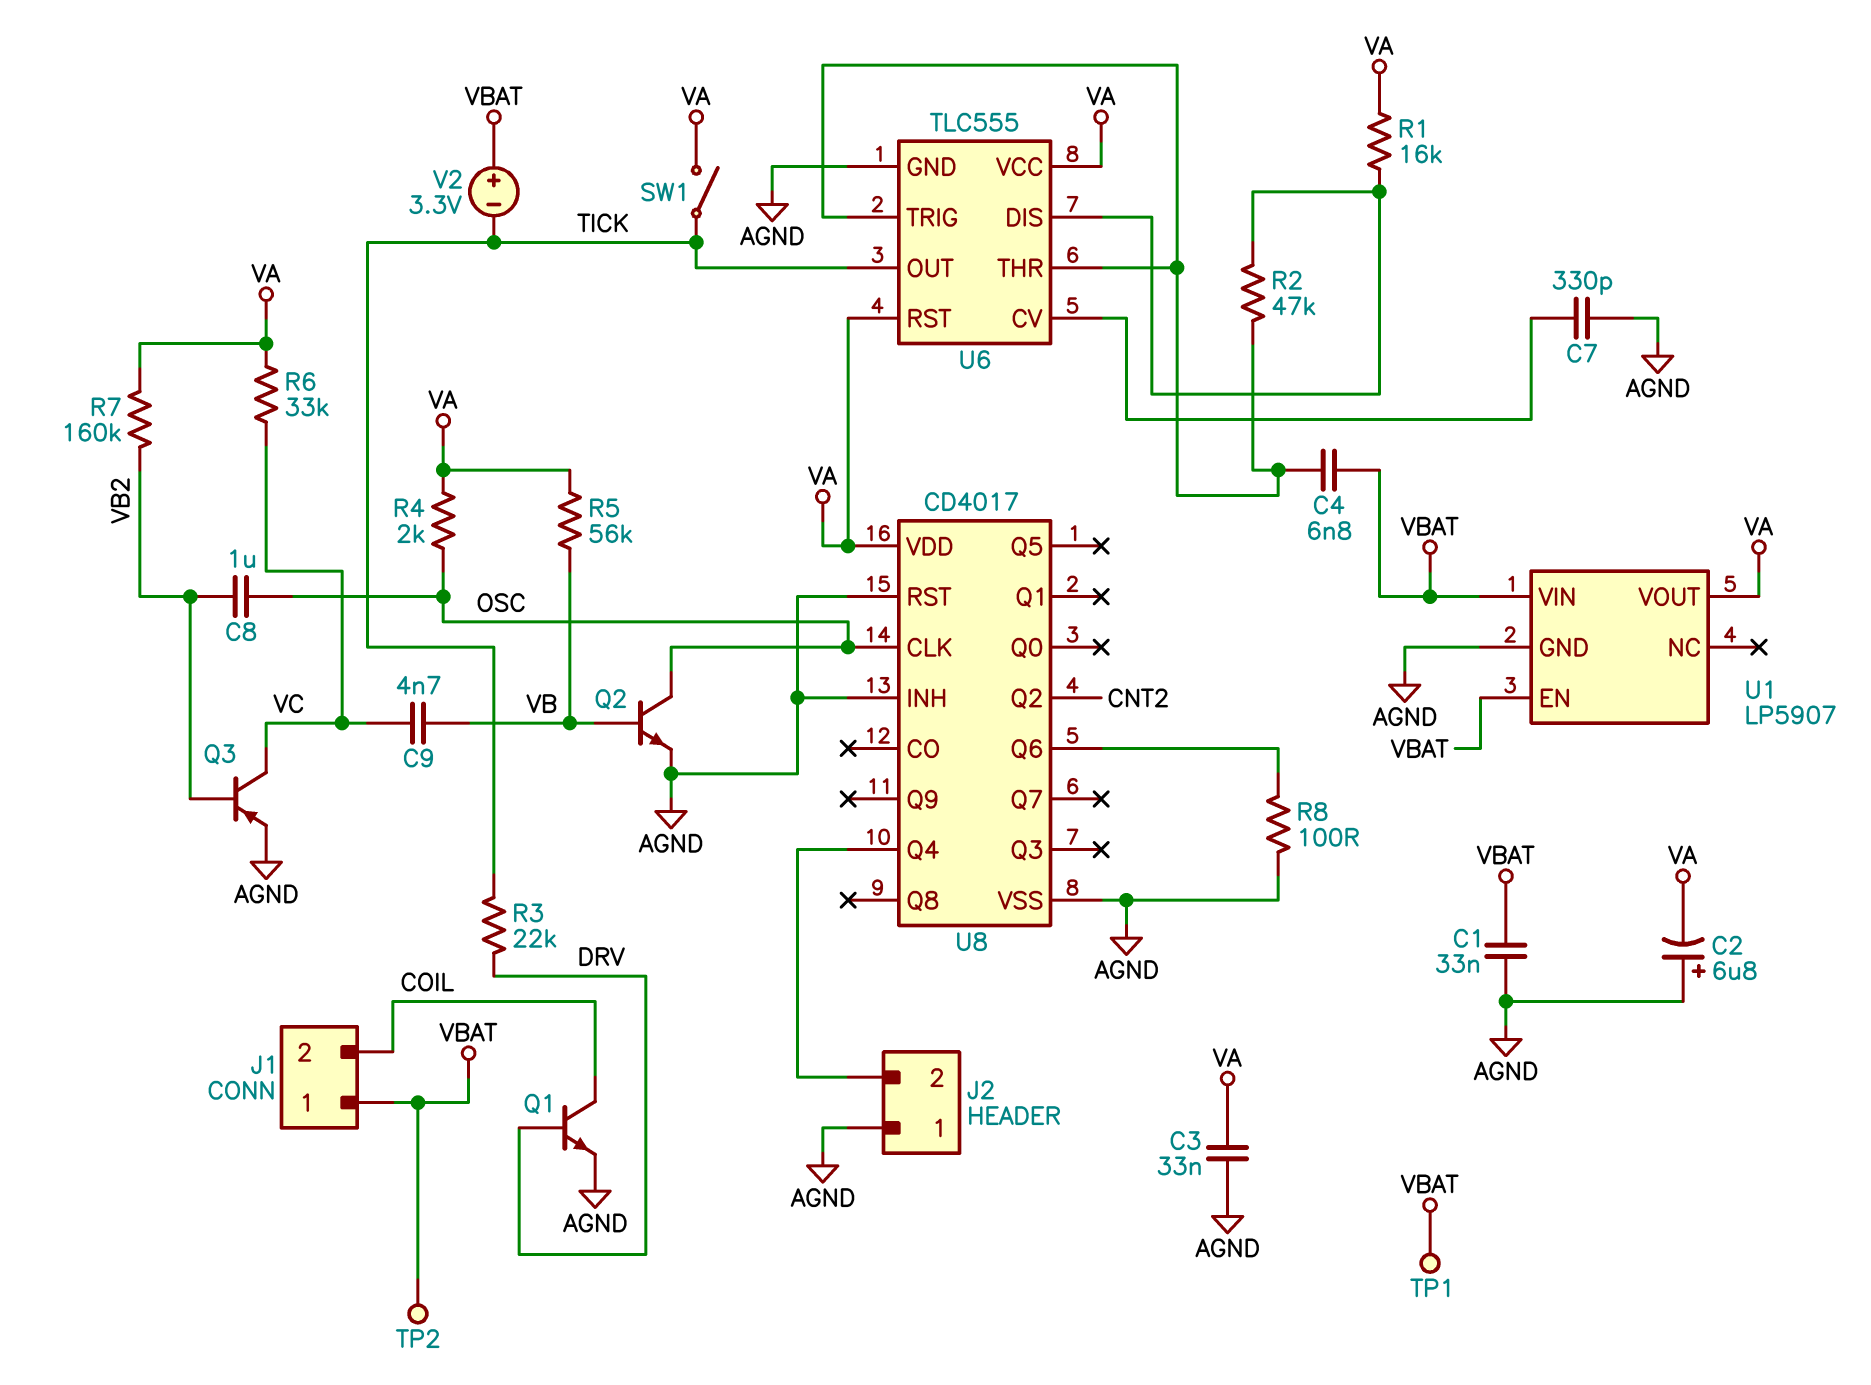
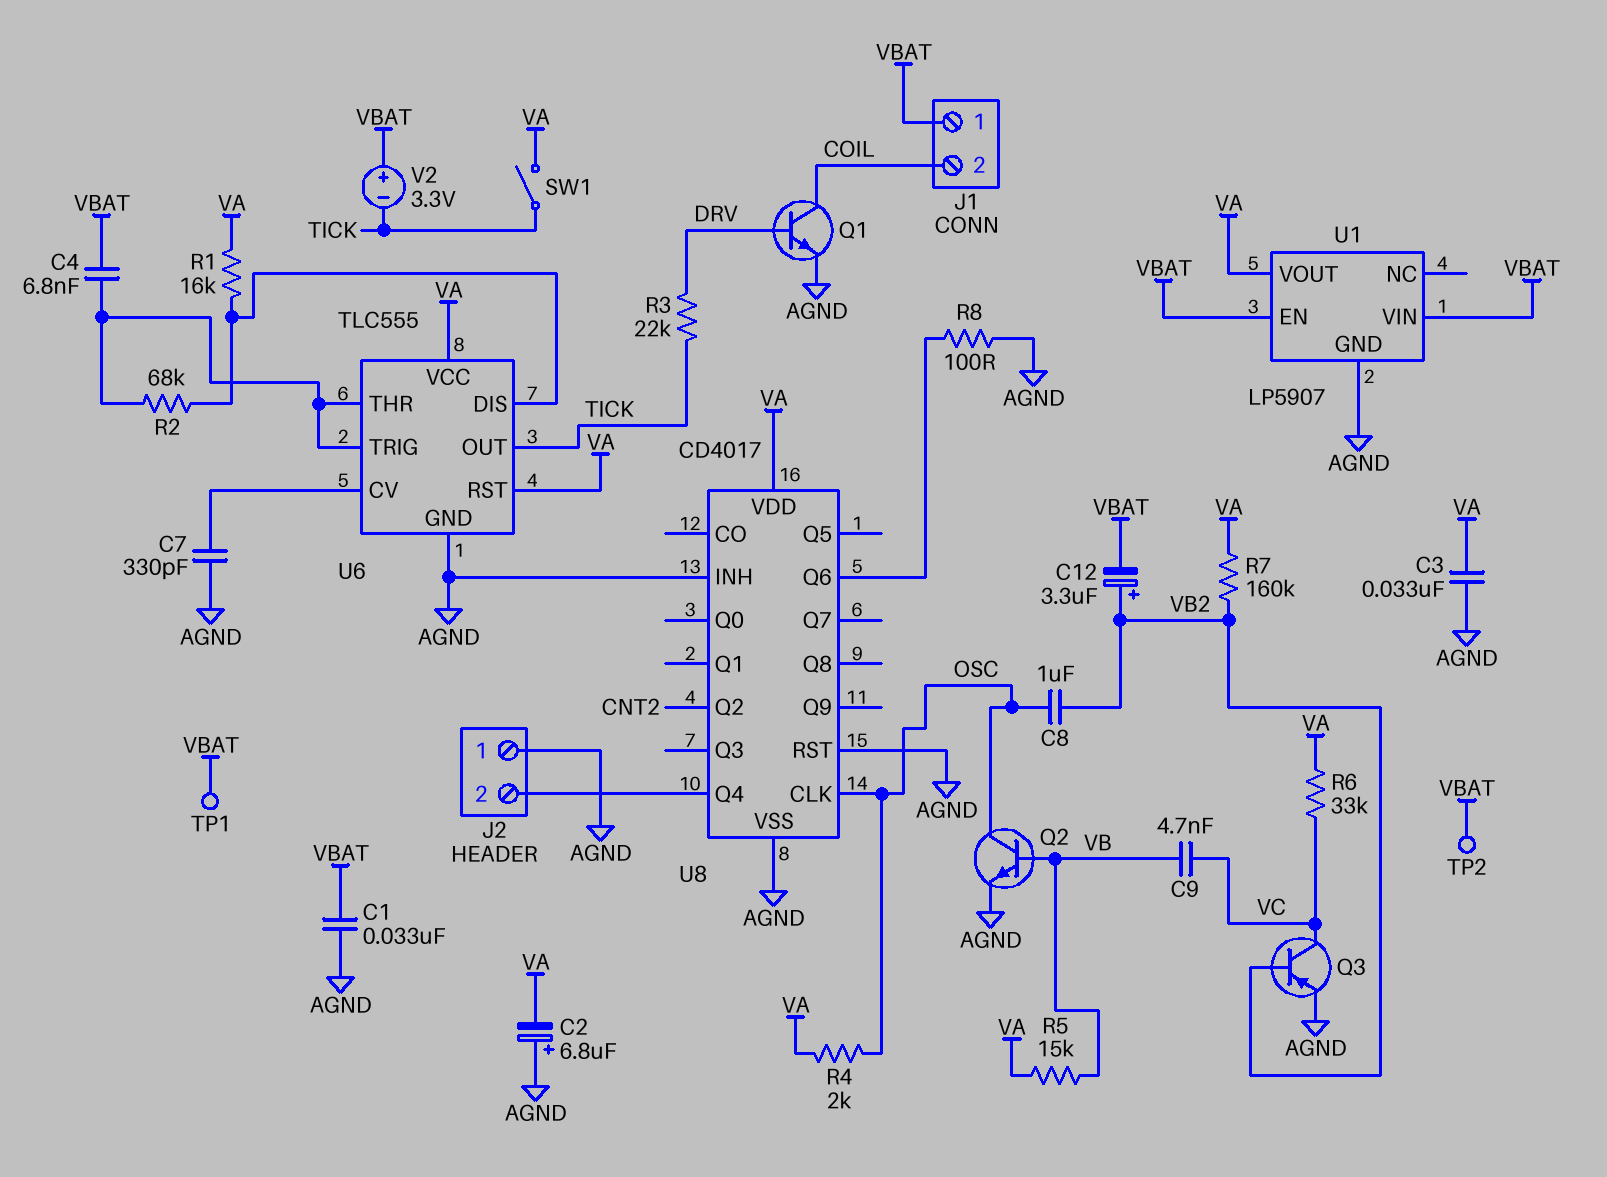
C12: none -> 3.3uF (plus VB2, minus VBAT)
R2: 47k (U6/DIS, U6/THR) -> 68k (U6/DIS, U6/THR)
R5: 56k (VA, VB) -> 15k (VA, VB)

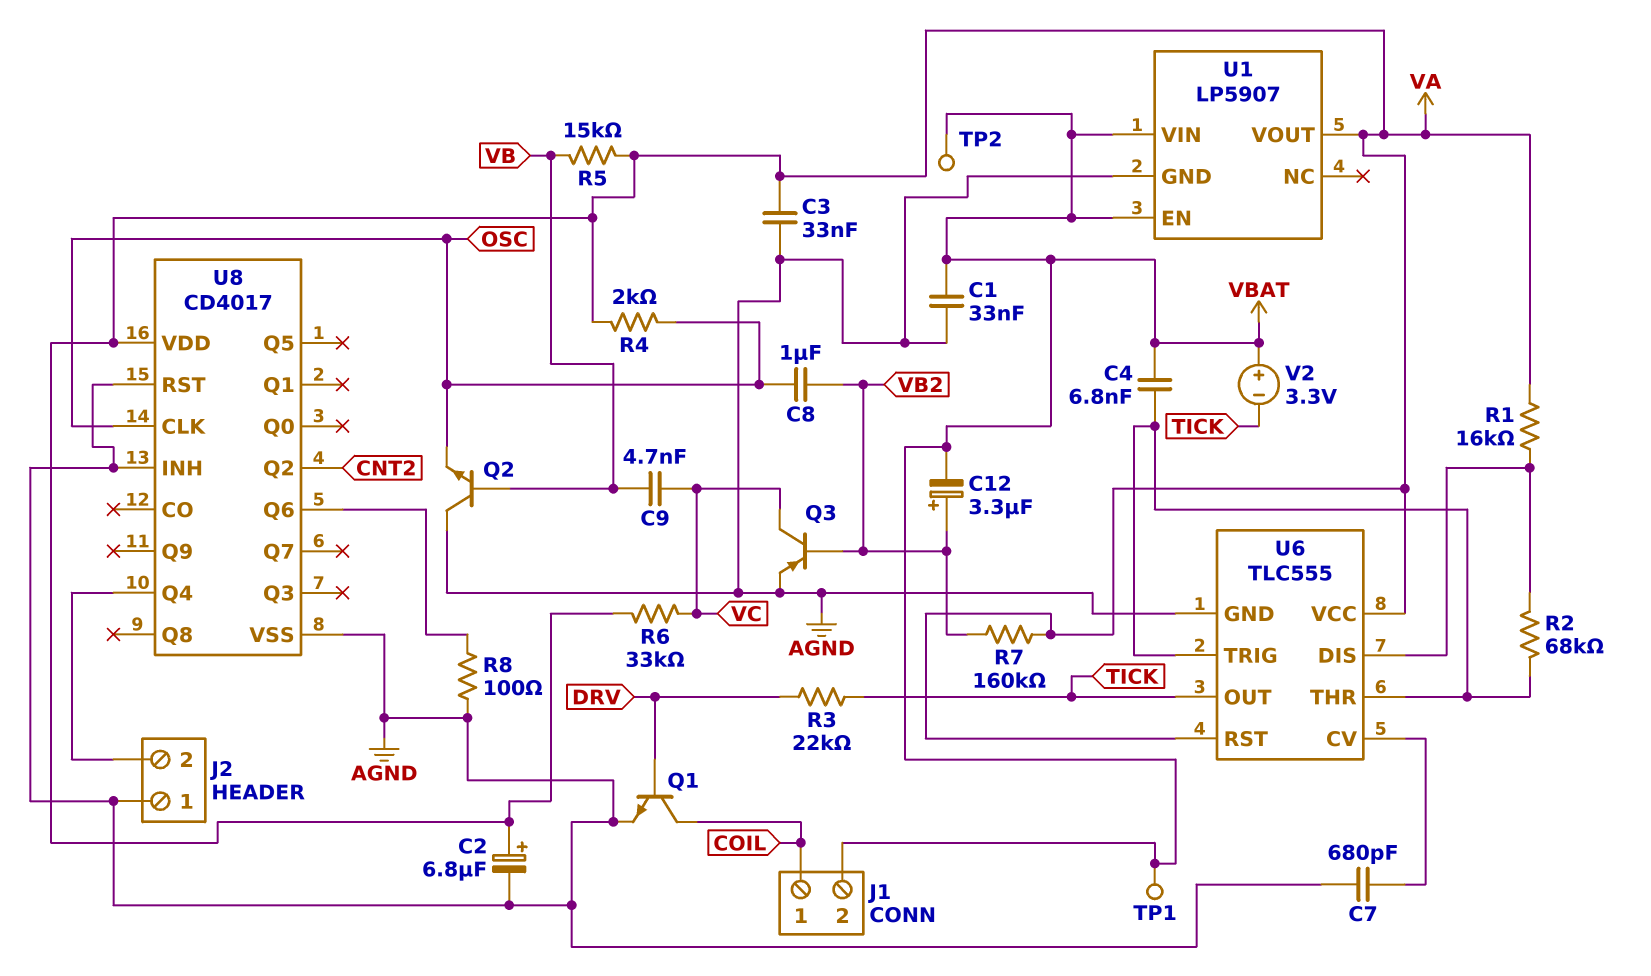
C2: 6.8uF (plus AGND, minus VA) -> 6.8uF (plus VA, minus AGND)
C7: 330pF (AGND, U6/CV) -> 680pF (AGND, U6/CV)
J1 pin 1: VBAT -> COIL
J1 pin 2: COIL -> VBAT
Q2: NPN (B VB, C OSC, E AGND) -> NPN (B VB, C AGND, E OSC)
SW1: switch (TICK, VA) -> none

